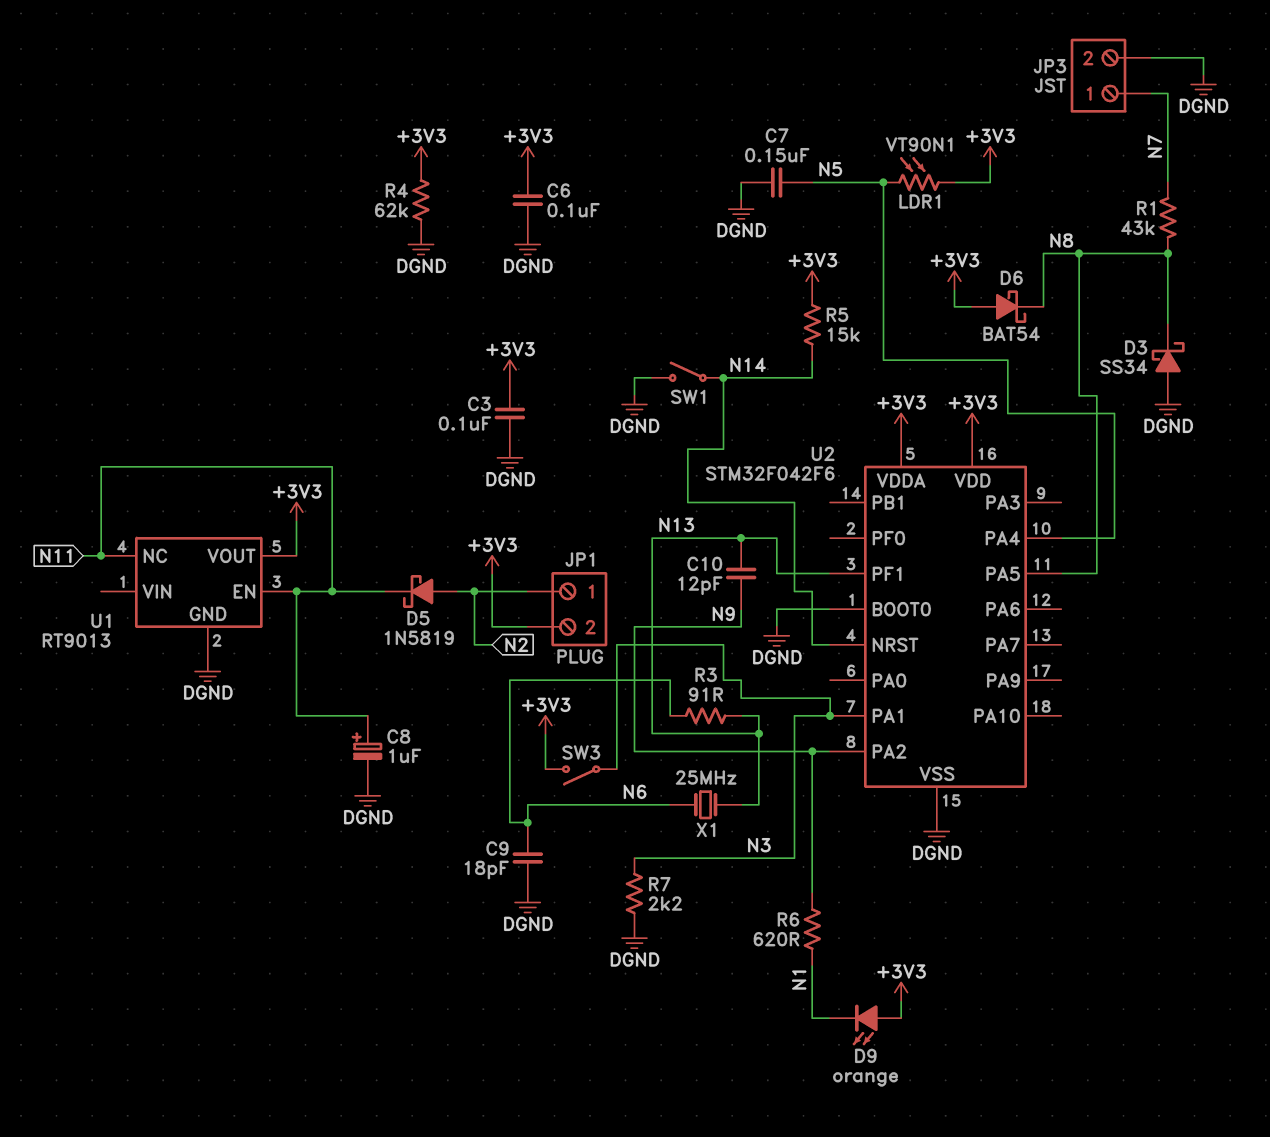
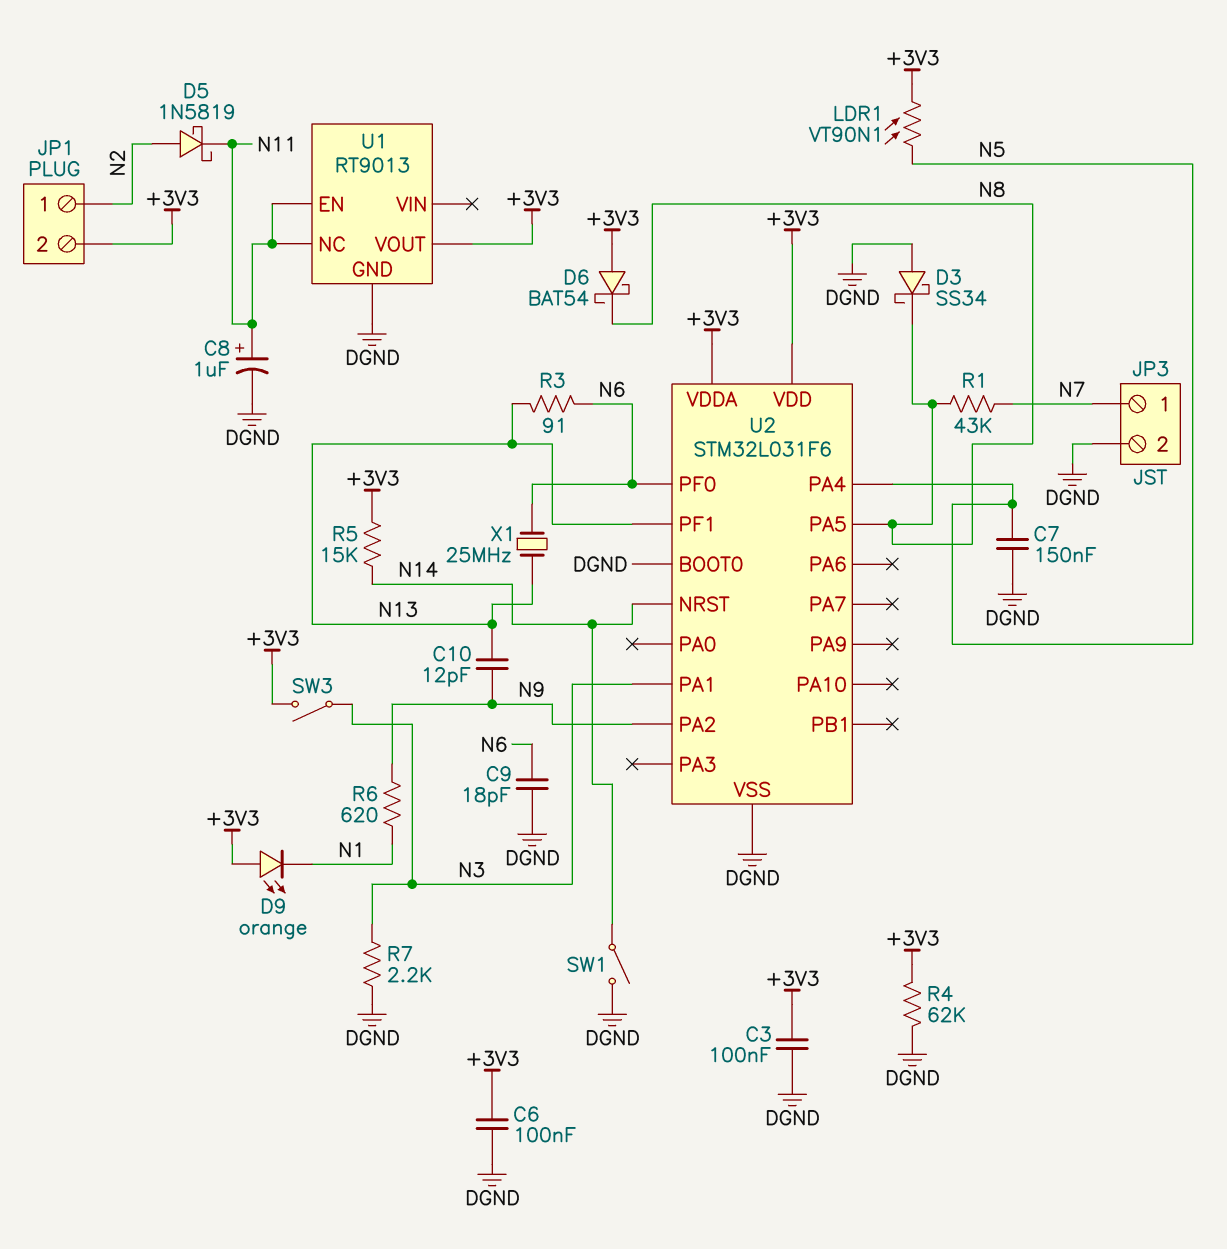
U2: STM32F042F6 -> STM32L031F6
U2 pin PF0: none -> N6

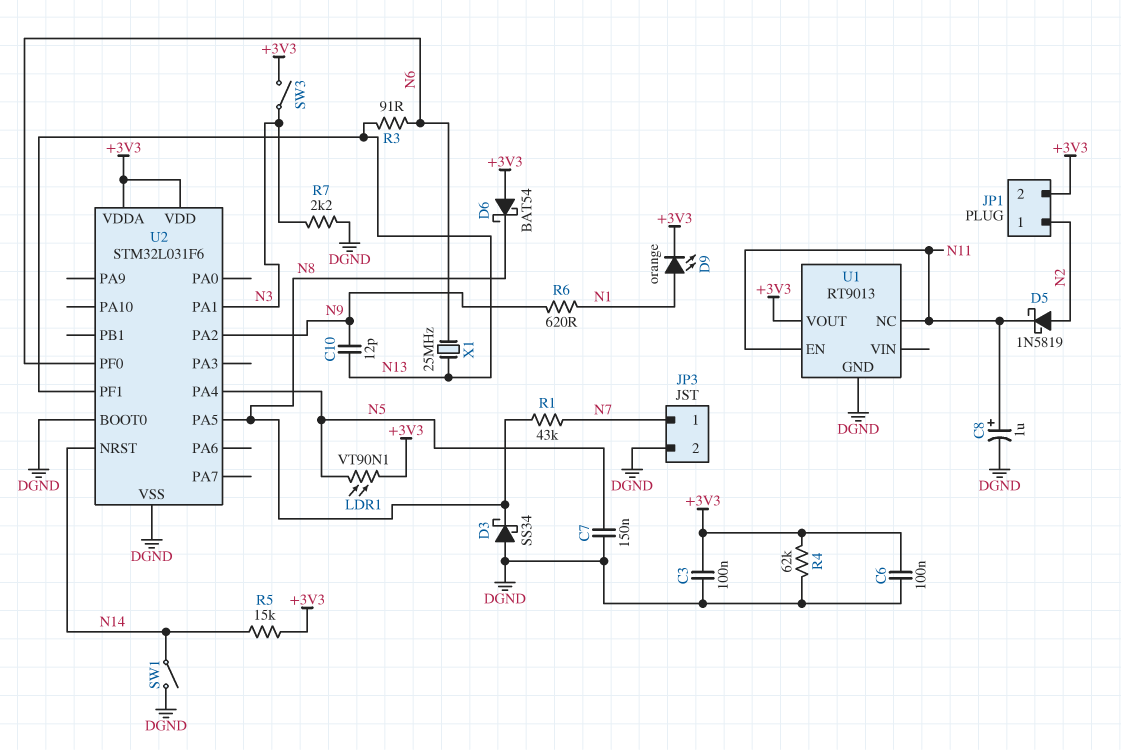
C9: 18pF (DGND, N6) -> none
D9: LED orange (A +3V3, K N1) -> LED orange (A N1, K +3V3)

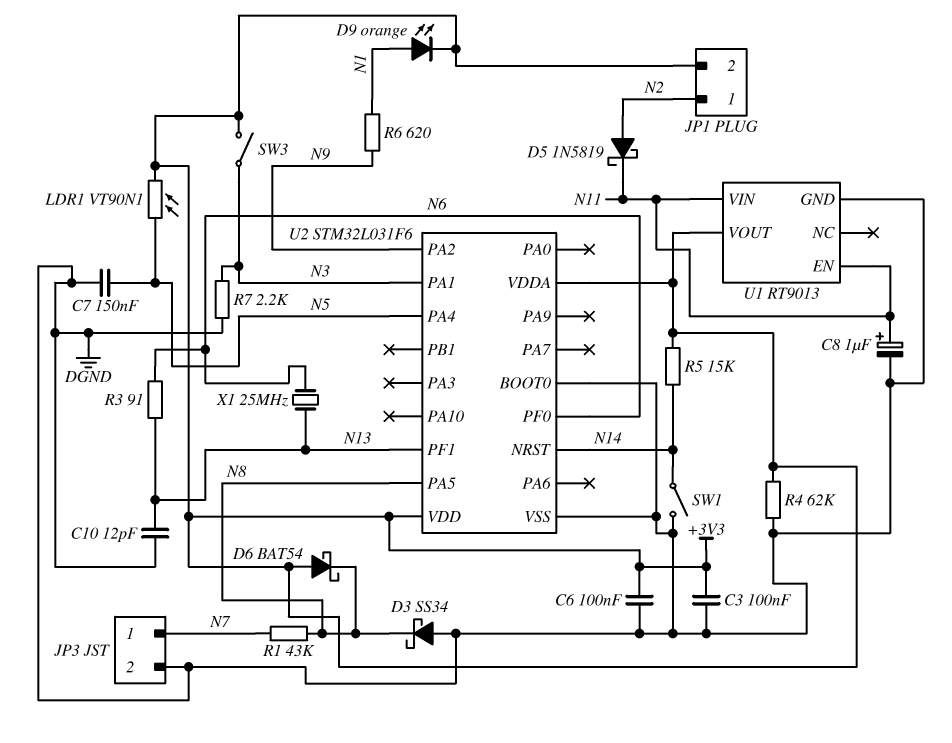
C10: 12pF (N9, N13) -> 12pF (DGND, N13)
U1 pin NC: N11 -> none
U1 pin VIN: none -> N11

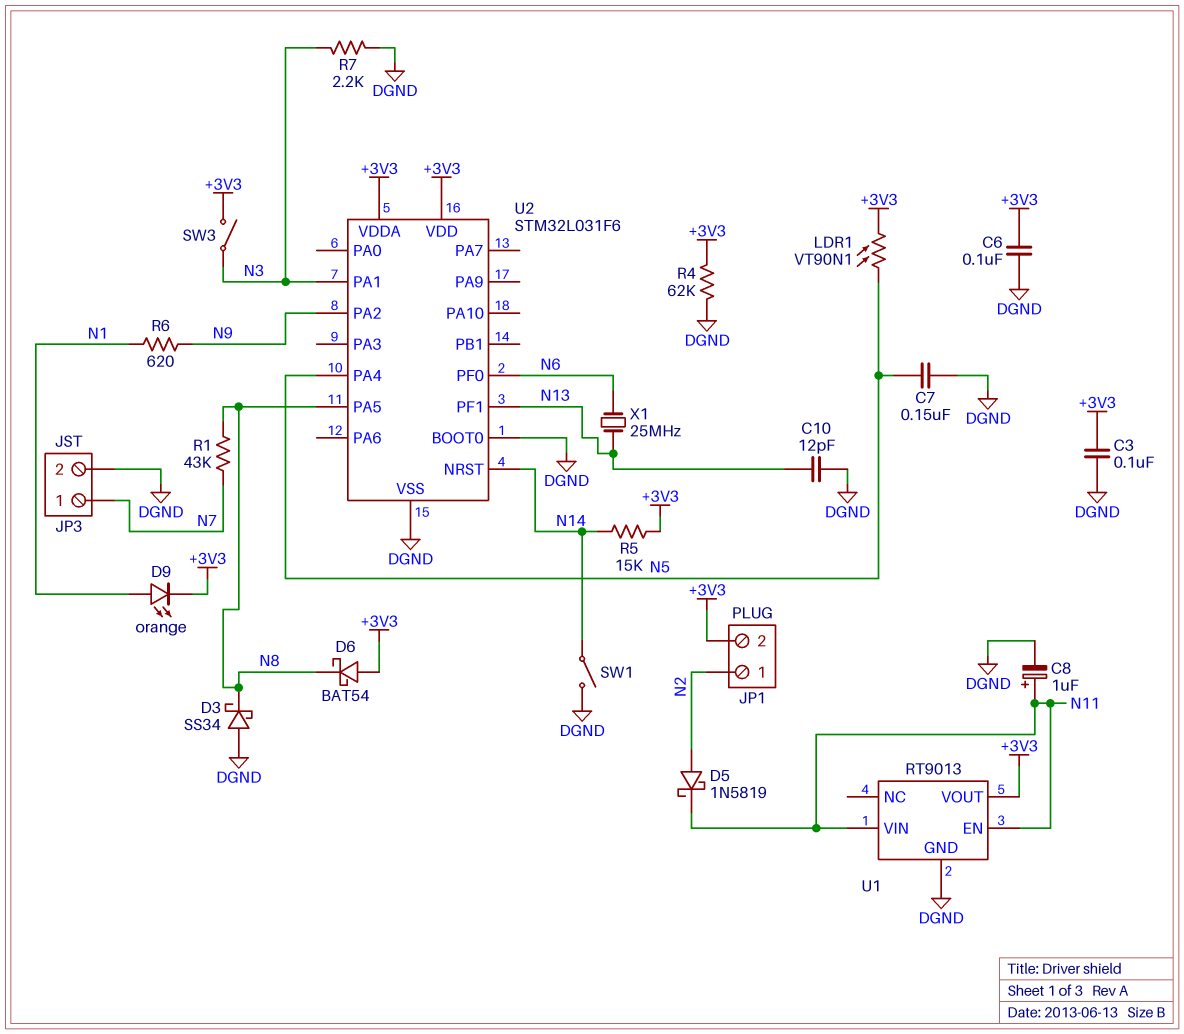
R3: 91 (N6, N13) -> none

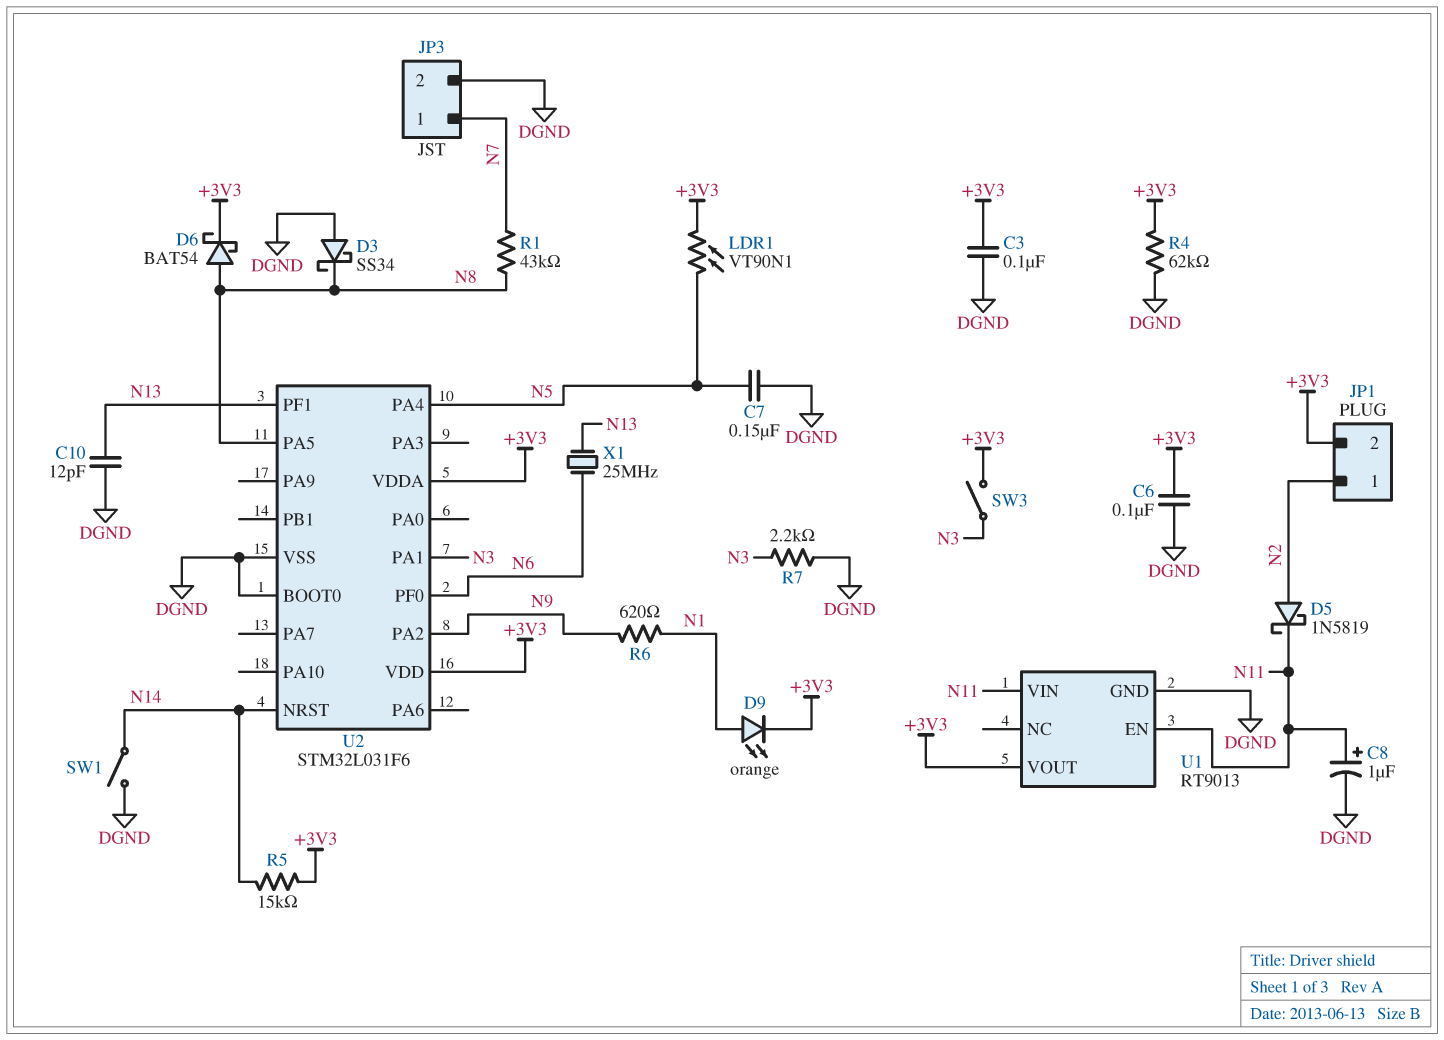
D6: schottky BAT54 (A +3V3, K N8) -> schottky BAT54 (A N8, K +3V3)

